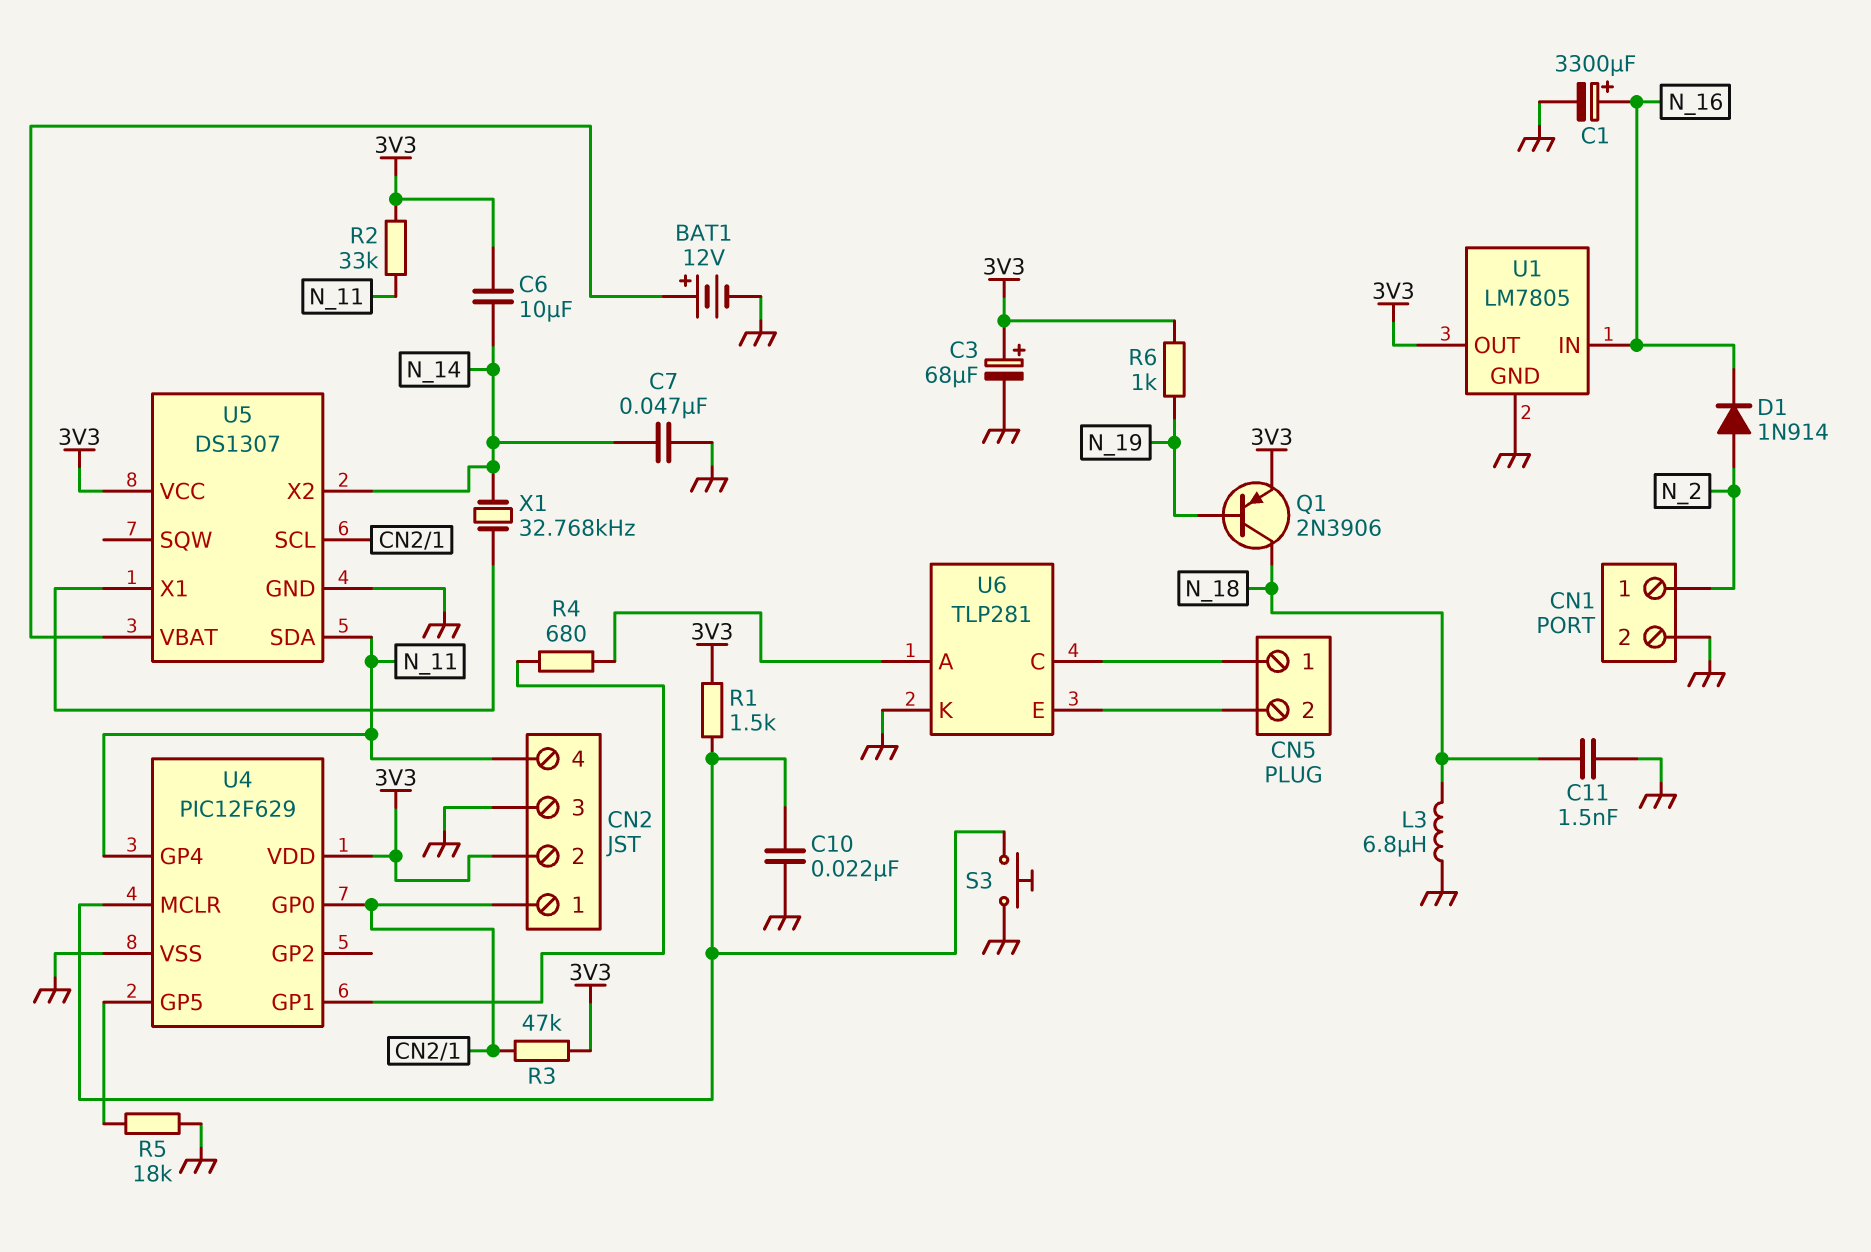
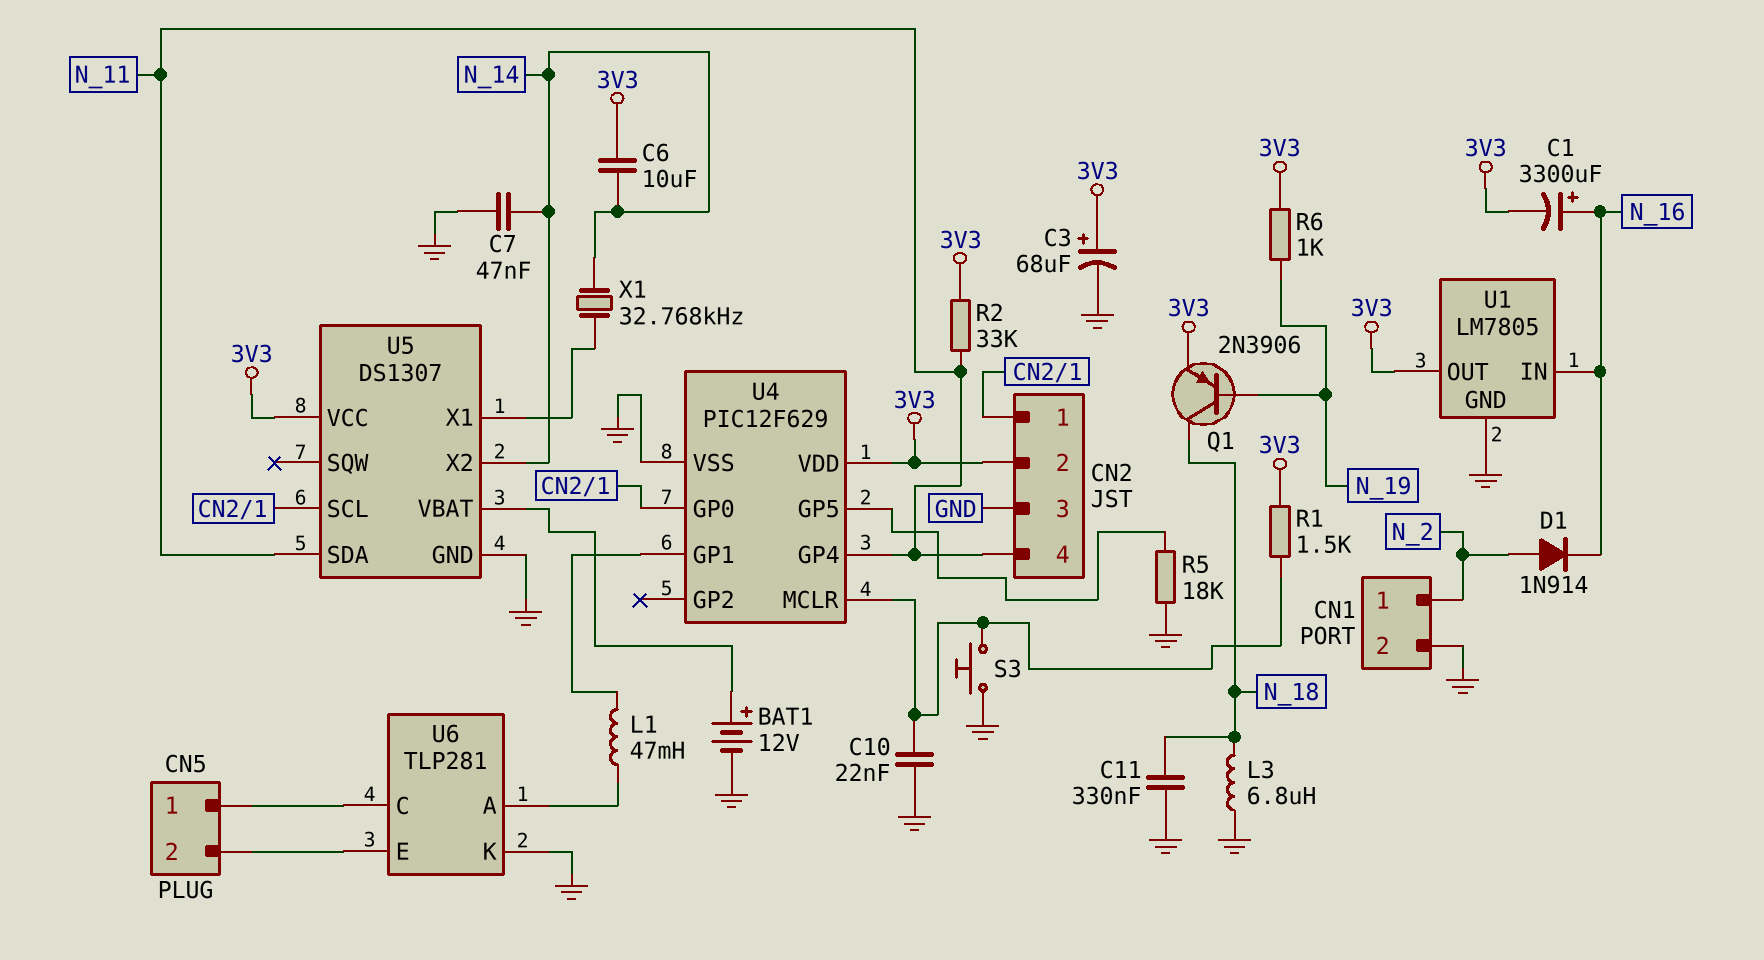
C1: 3300uF (plus N_16, minus GND) -> 3300uF (plus N_16, minus 3V3)
C11: 1.5nF (GND, N_18) -> 330nF (GND, N_18)
L1: none -> 47mH (U4/GP1, U6/A)
R3: 47k (3V3, CN2/1) -> none
R4: 680 (U4/GP1, U6/A) -> none

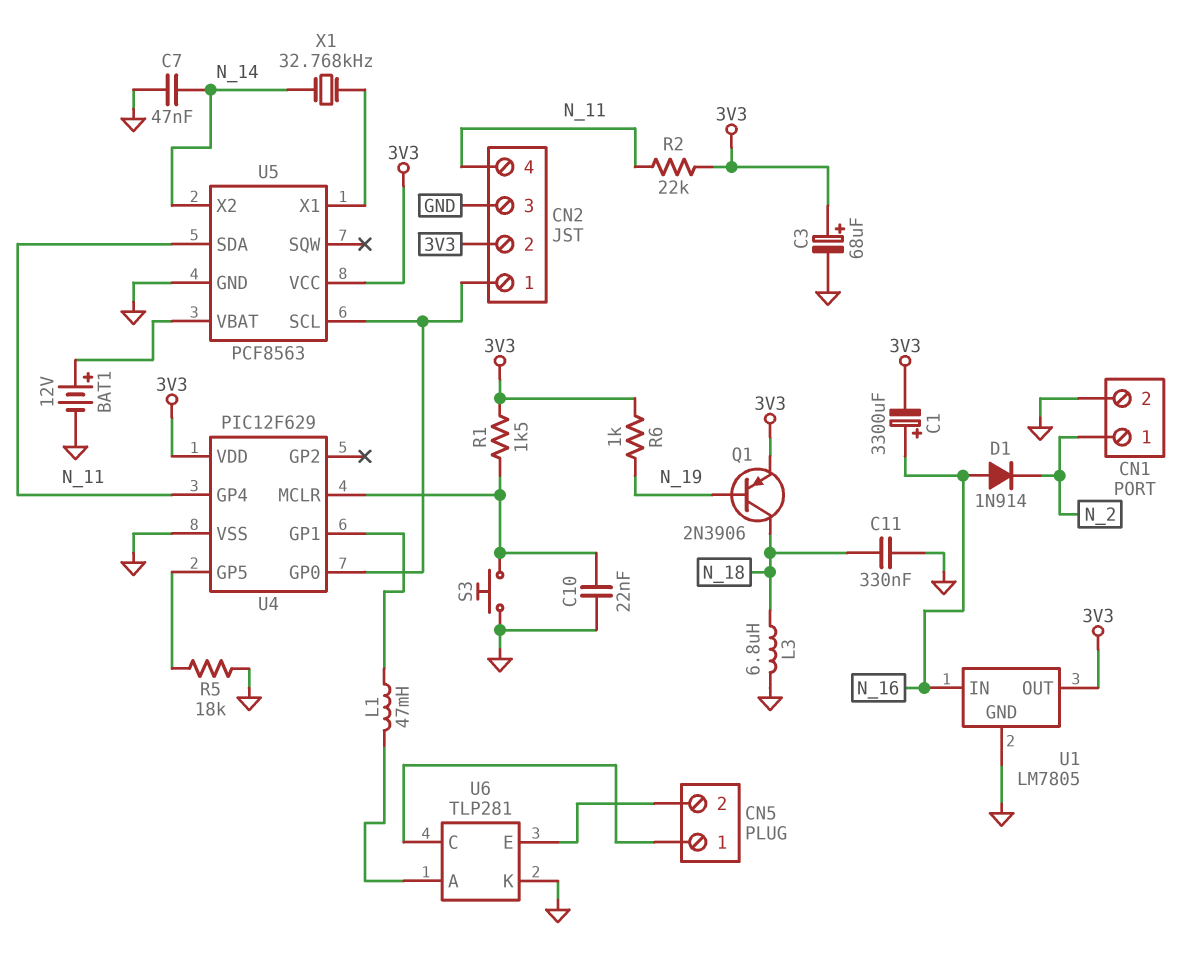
C6: 10uF (3V3, N_14) -> none
D1: diode 1N914 (A N_2, K N_16) -> diode 1N914 (A N_16, K N_2)
R2: 33k (3V3, N_11) -> 22k (3V3, N_11)
U5: DS1307 -> PCF8563

